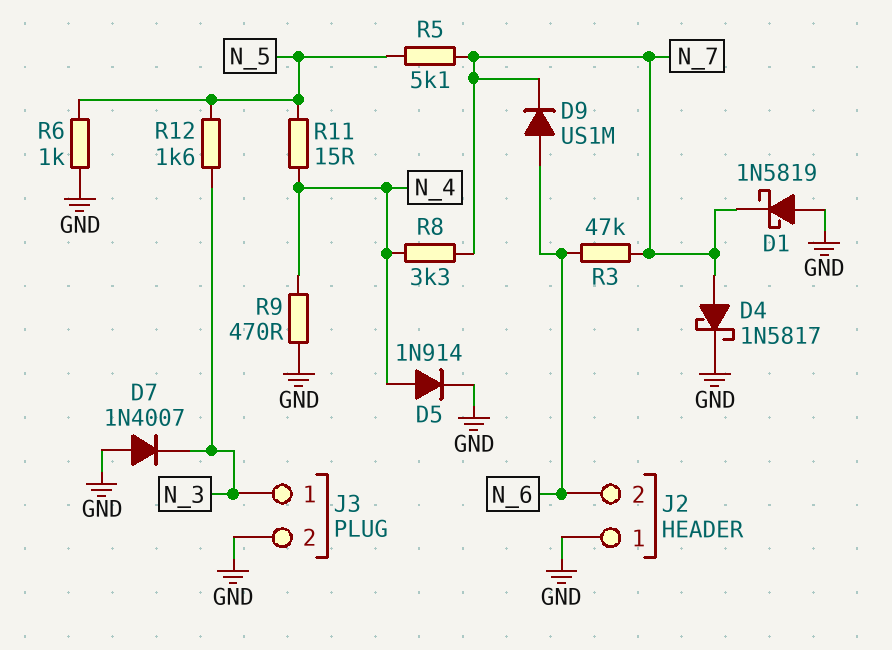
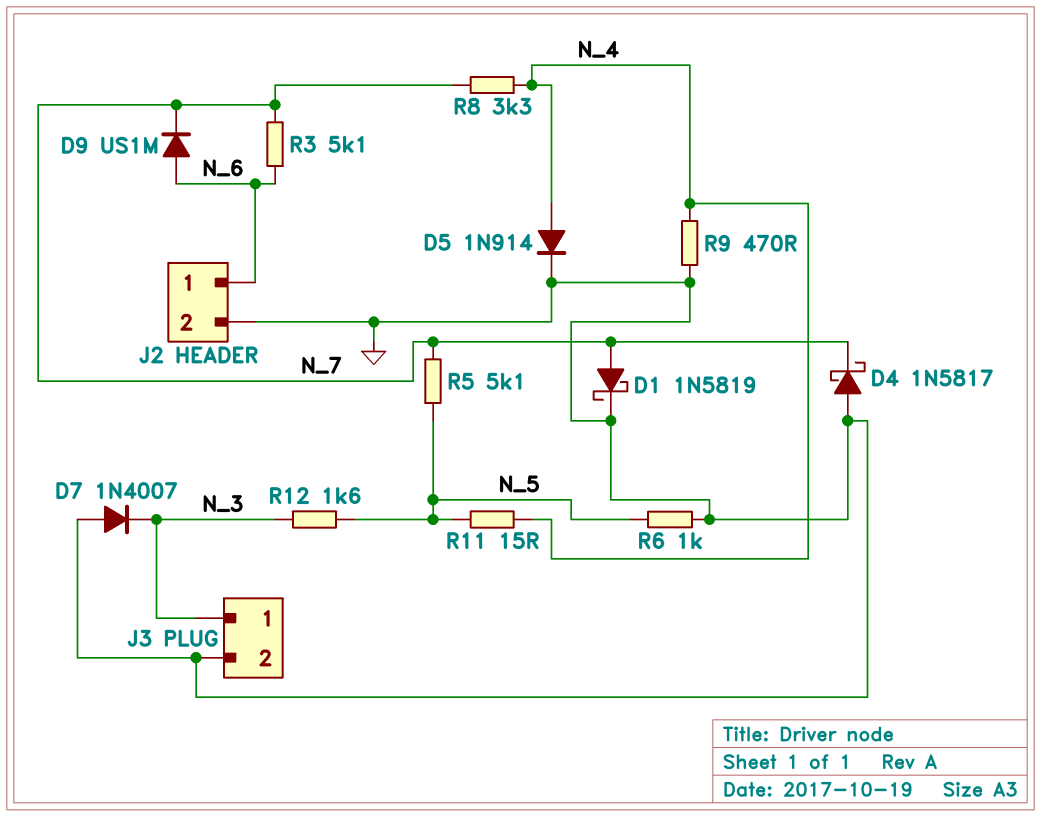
D1: schottky 1N5819 (A GND, K N_7) -> schottky 1N5819 (A N_7, K GND)
D4: schottky 1N5817 (A N_7, K GND) -> schottky 1N5817 (A GND, K N_7)
J2 pin 1: GND -> N_6
J2 pin 2: N_6 -> GND
R3: 47k (N_6, N_7) -> 5.1k (N_6, N_7)

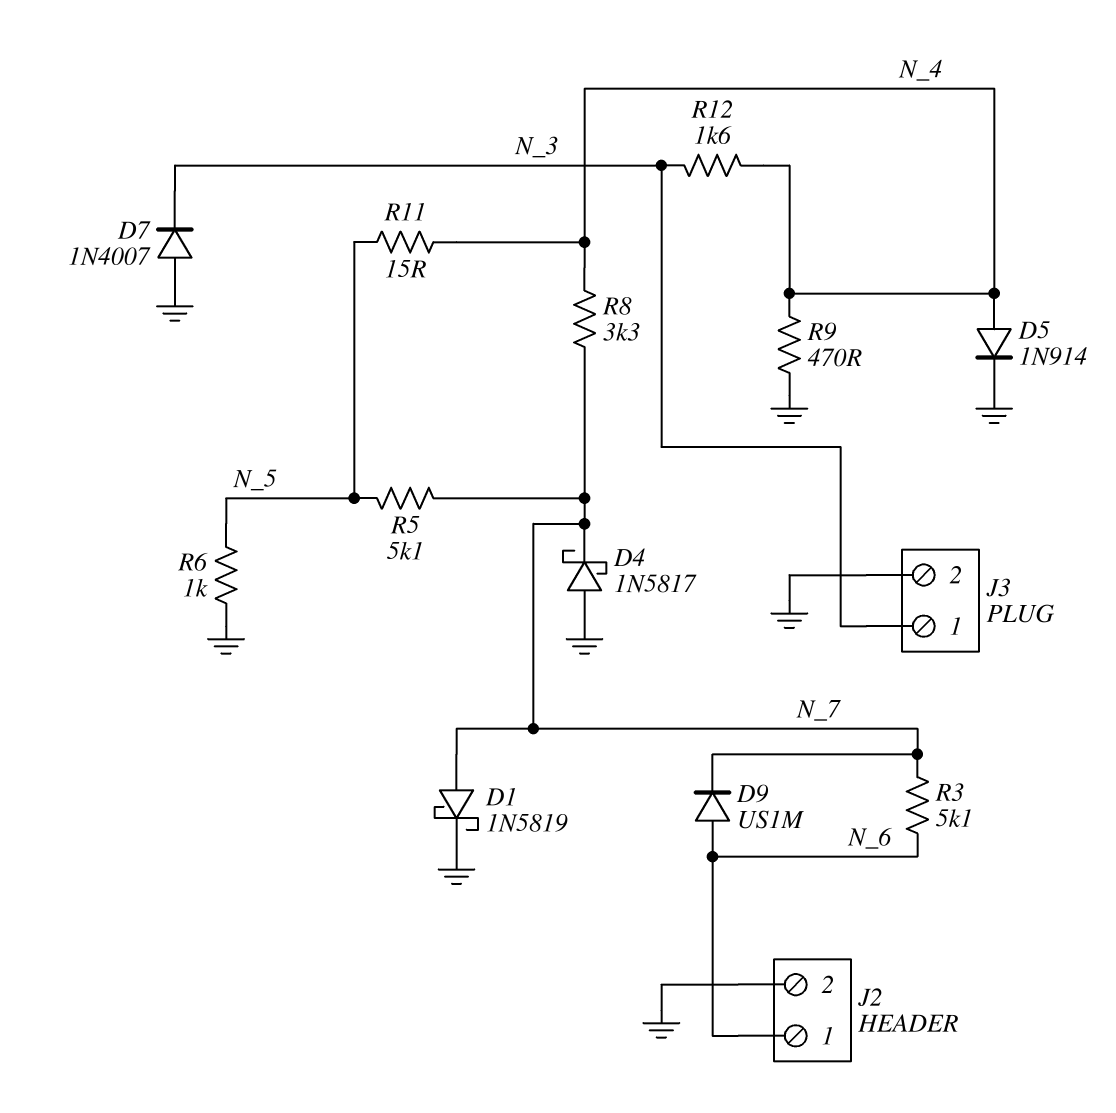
R12: 1.6k (N_3, N_5) -> 1.6k (N_3, N_4)

